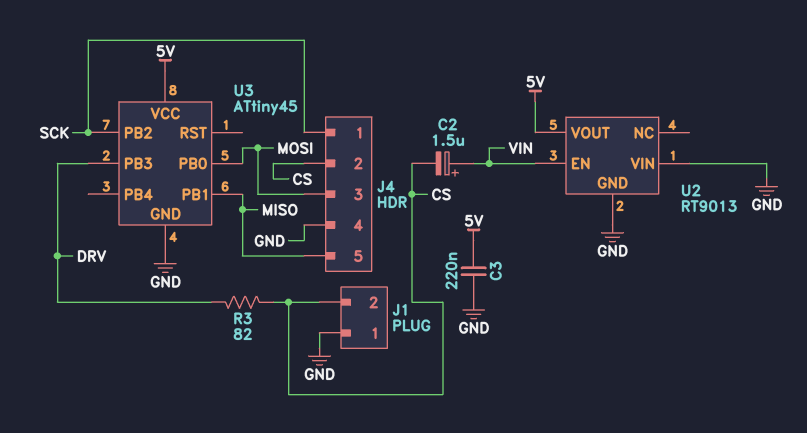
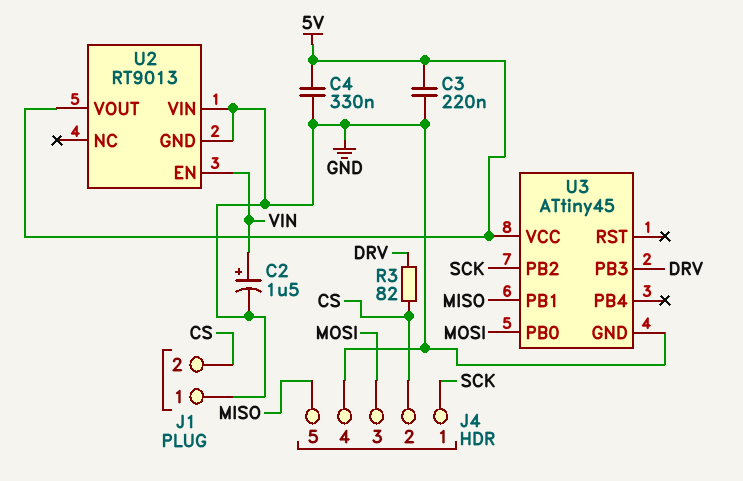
C2: 1.5uF (plus VIN, minus CS) -> 1.5uF (plus VIN, minus GND)
C4: none -> 330nF (5V, GND)

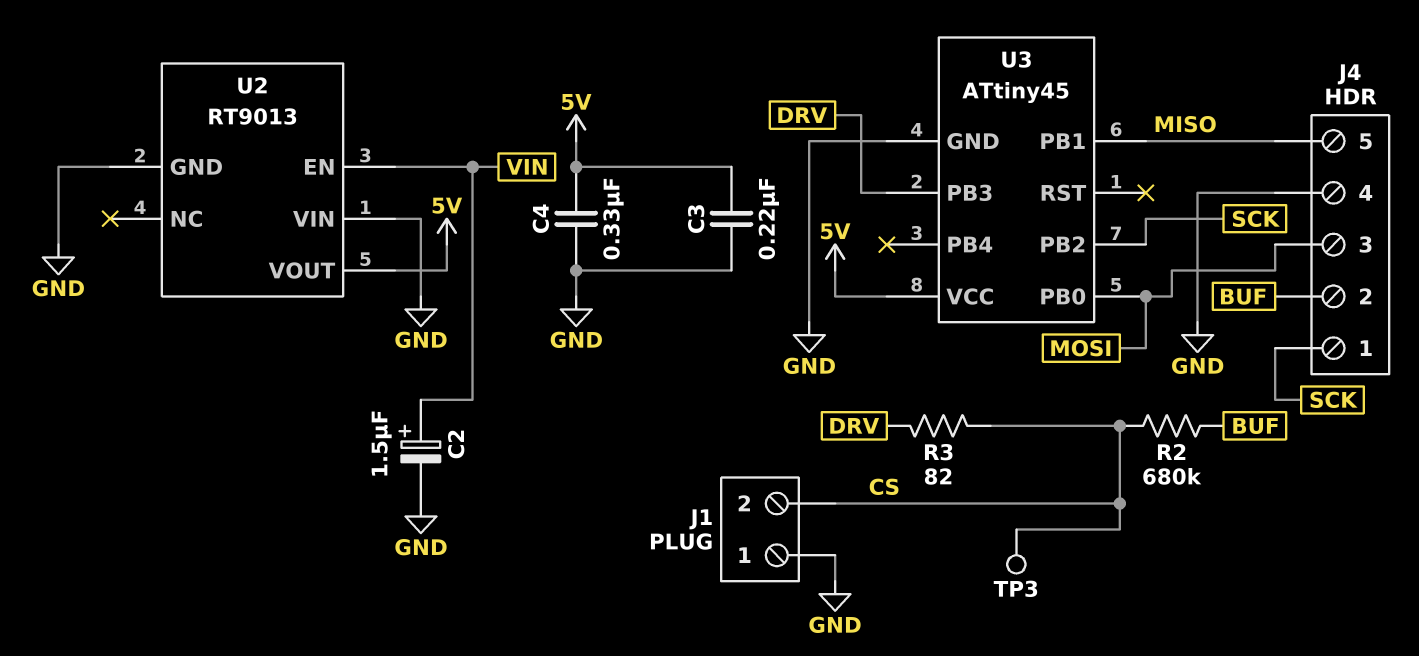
J4 pin 2: CS -> BUF
R2: none -> 680k (BUF, CS)
TP3: none -> test point (CS)

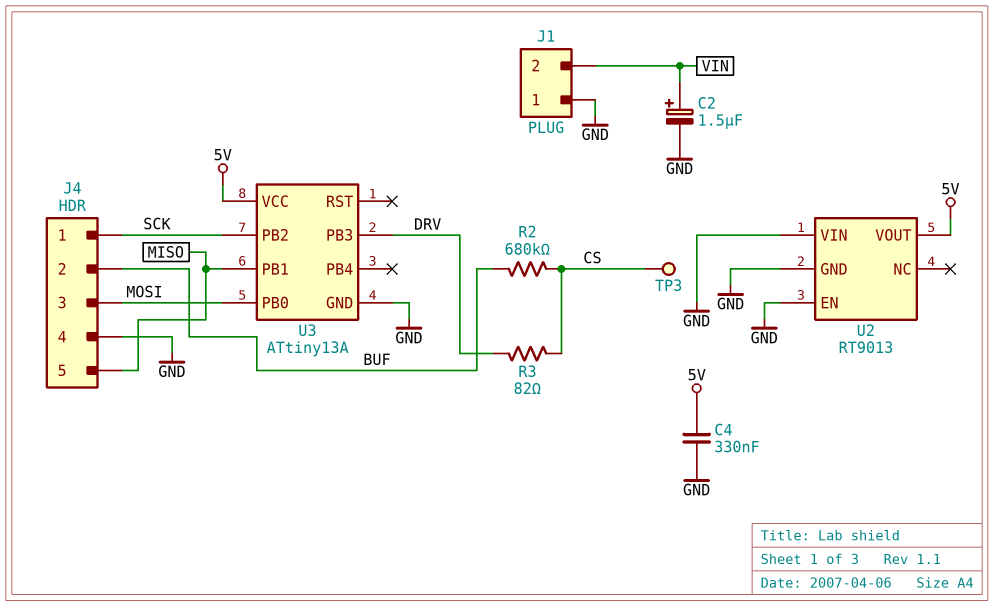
C3: 220nF (5V, GND) -> none
J1 pin 2: CS -> VIN
U2 pin EN: VIN -> GND
U3: ATtiny45 -> ATtiny13A

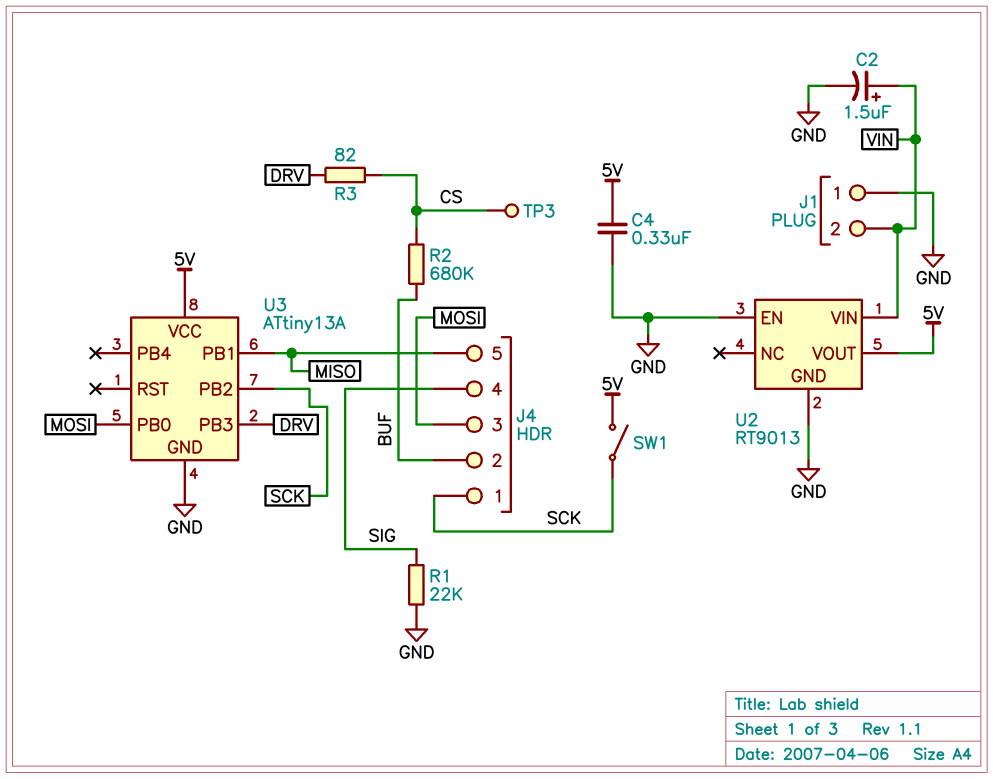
J4 pin 4: GND -> SIG
R1: none -> 22k (GND, SIG)
SW1: none -> switch (5V, SCK)
U2 pin VIN: GND -> VIN

